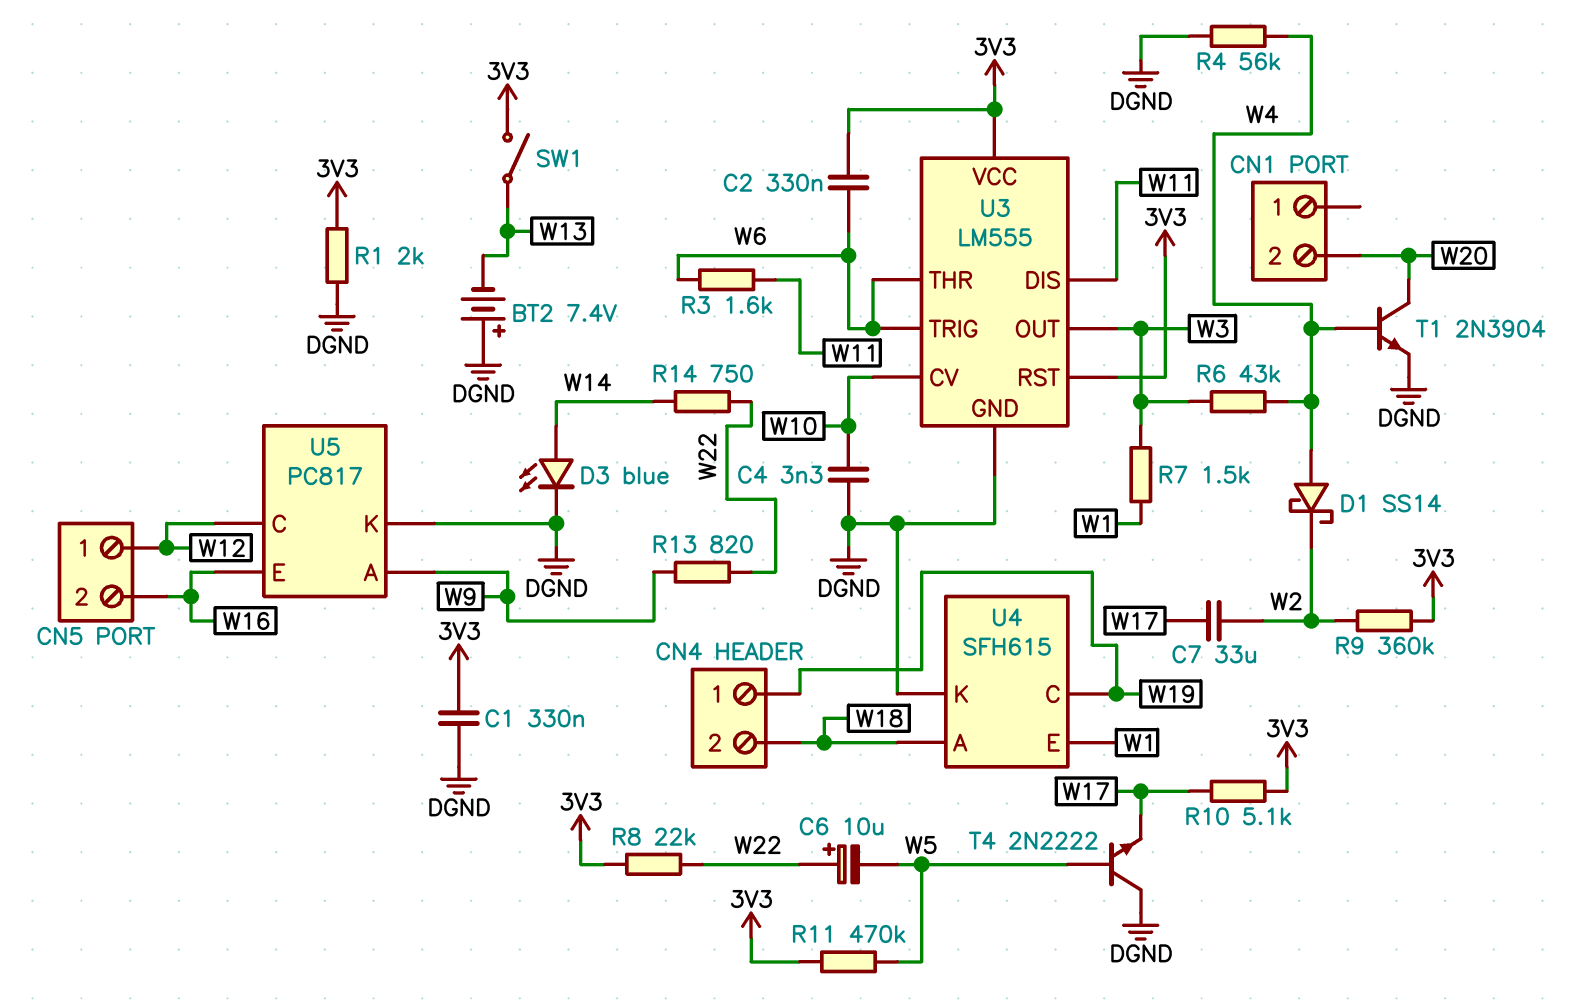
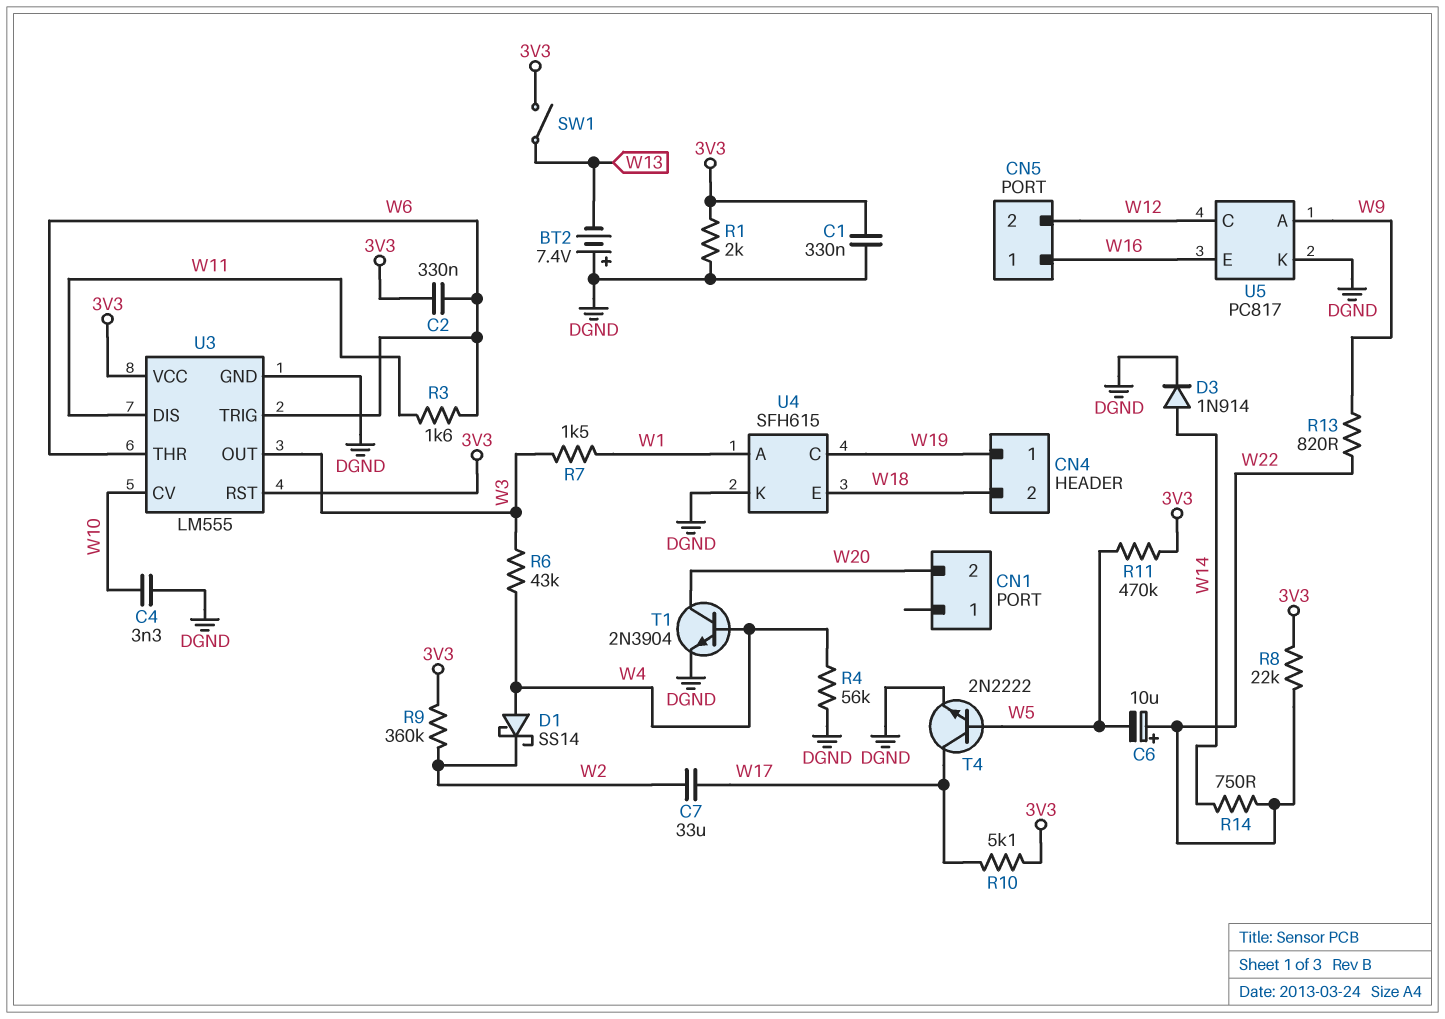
CN5 pin 1: W12 -> W16
CN5 pin 2: W16 -> W12
D3: LED blue (A W14, K DGND) -> diode 1N914 (A W14, K DGND)
T4: NPN 2N2222 (B W5, C DGND, E W17) -> NPN 2N2222 (B W5, C W17, E DGND)
U4 pin A: W18 -> W1
U4 pin E: W1 -> W18

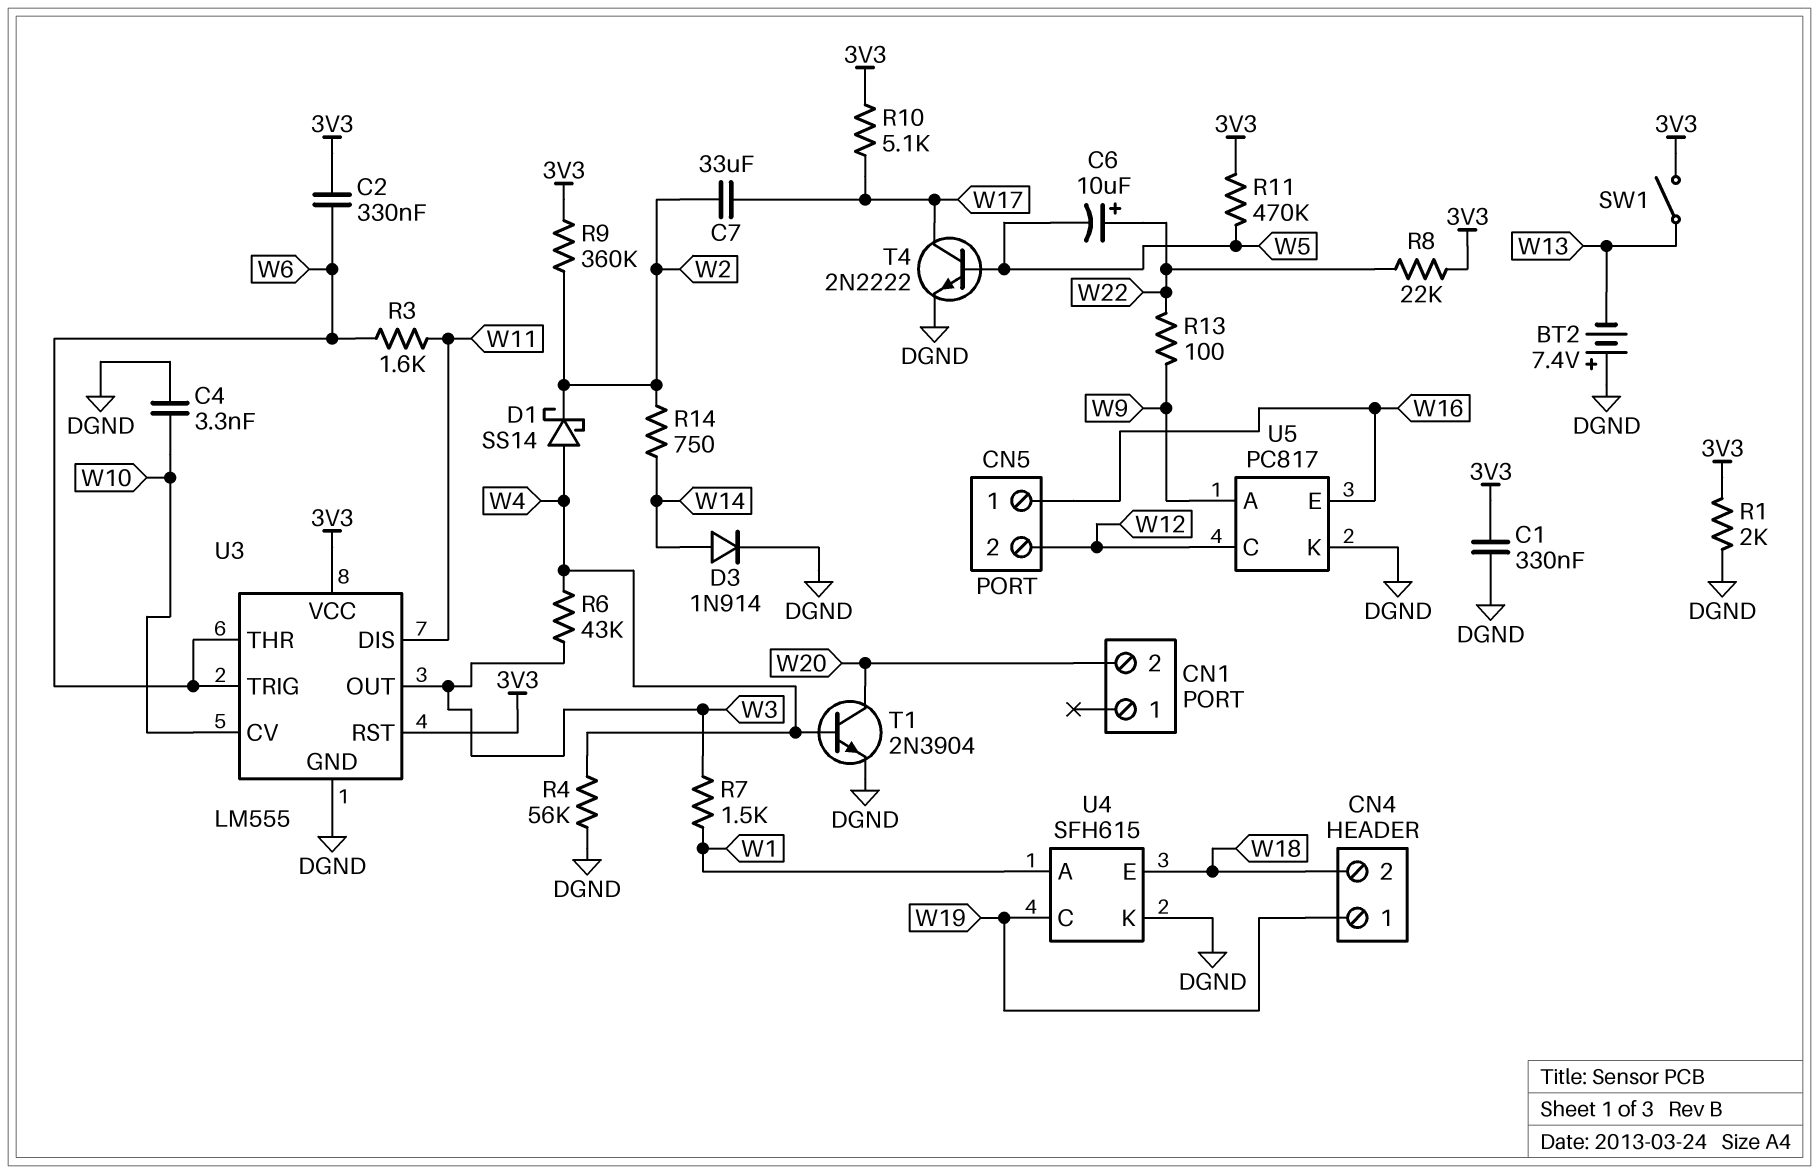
R13: 820 (W9, W22) -> 100 (W9, W22)
R14: 750 (W14, W22) -> 750 (W2, W14)

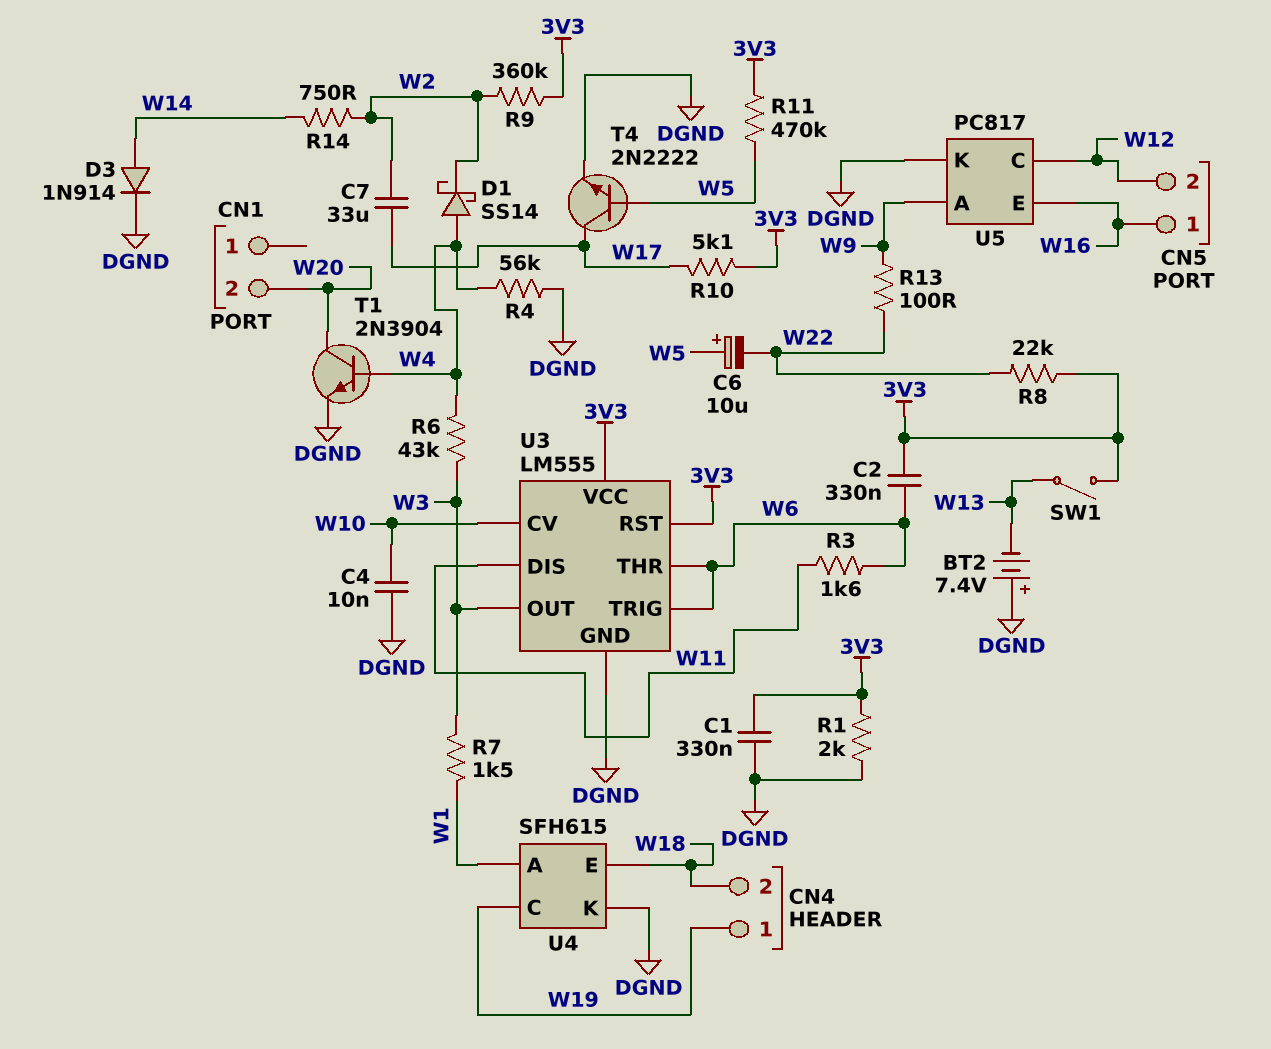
C4: 3.3nF (DGND, W10) -> 10nF (DGND, W10)
C6: 10uF (plus W22, minus W5) -> 10uF (plus W5, minus W22)

